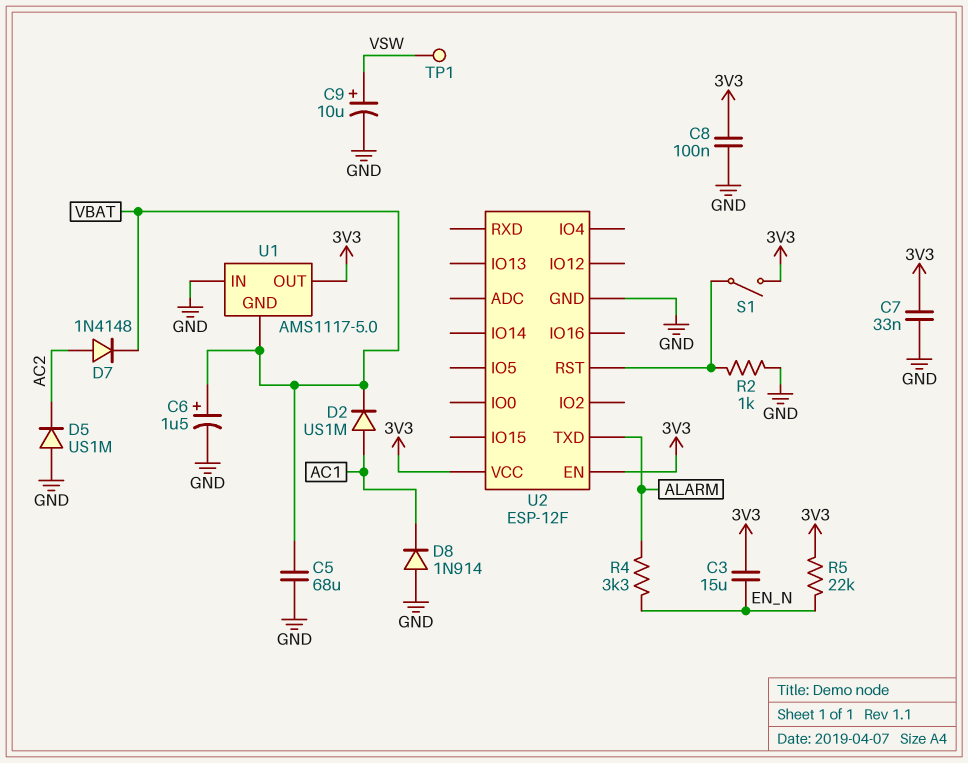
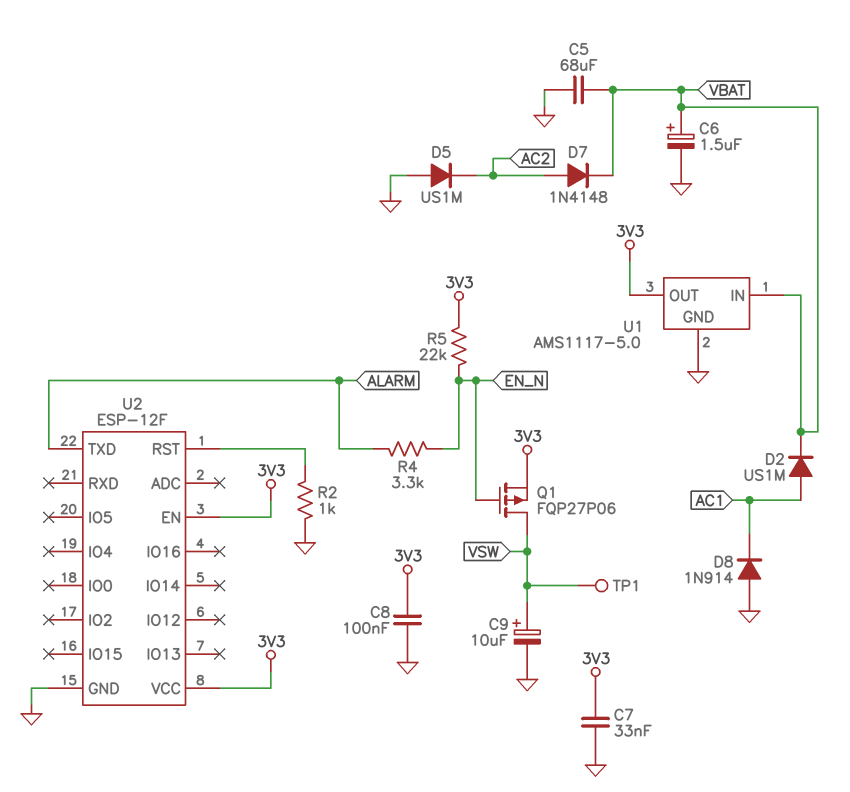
C3: 15uF (3V3, EN_N) -> none
Q1: none -> PMOS FQP27P06 (G EN_N, D VSW, S 3V3)
S1: switch (3V3, U2/RST) -> none
U1 pin GND: VBAT -> GND
U1 pin IN: GND -> VBAT

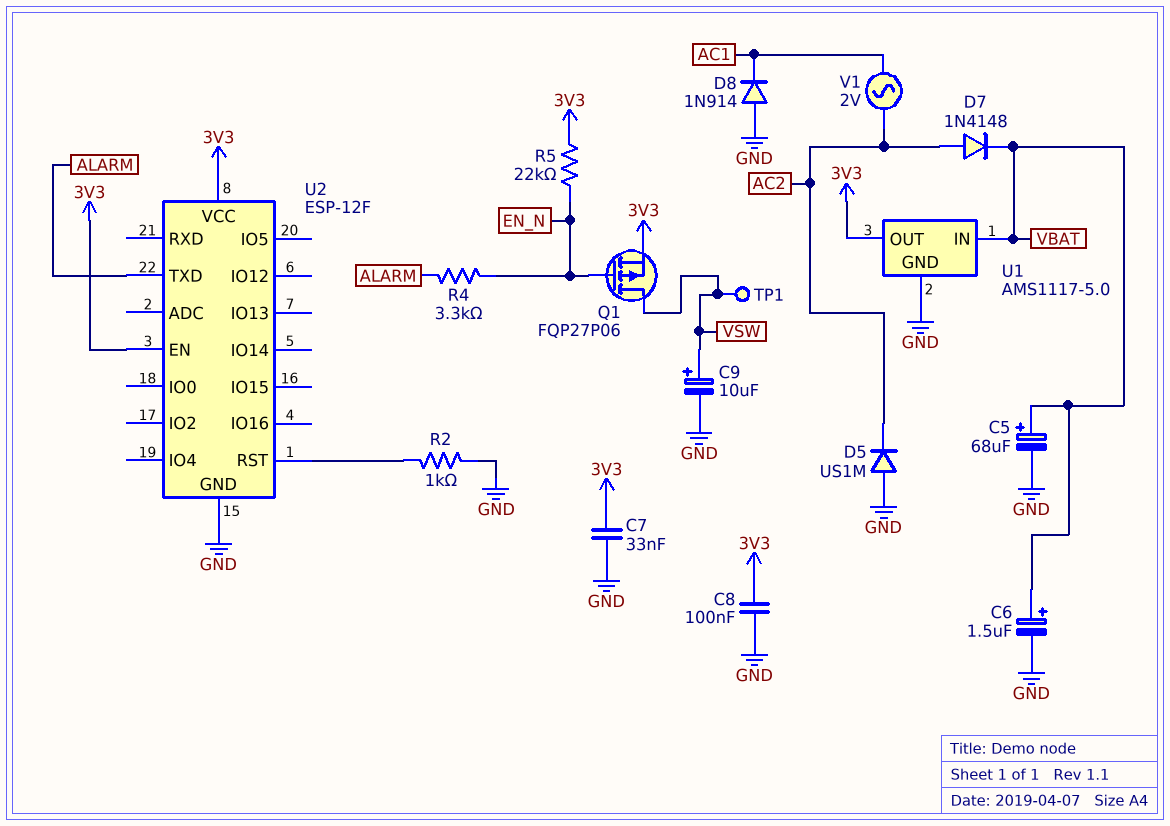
C5: 68uF (GND, VBAT) -> 68uF (plus VBAT, minus GND)
D2: diode US1M (A AC1, K VBAT) -> none
V1: none -> AC 2V (AC1, AC2)

